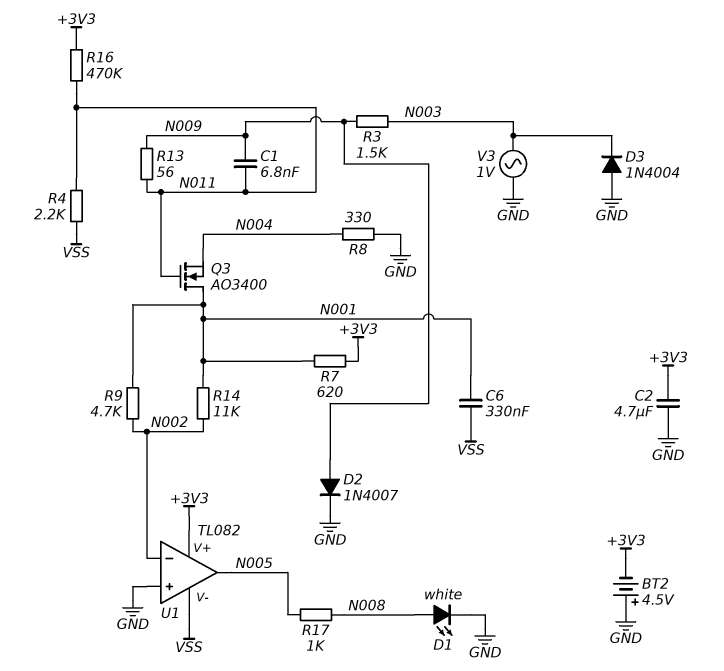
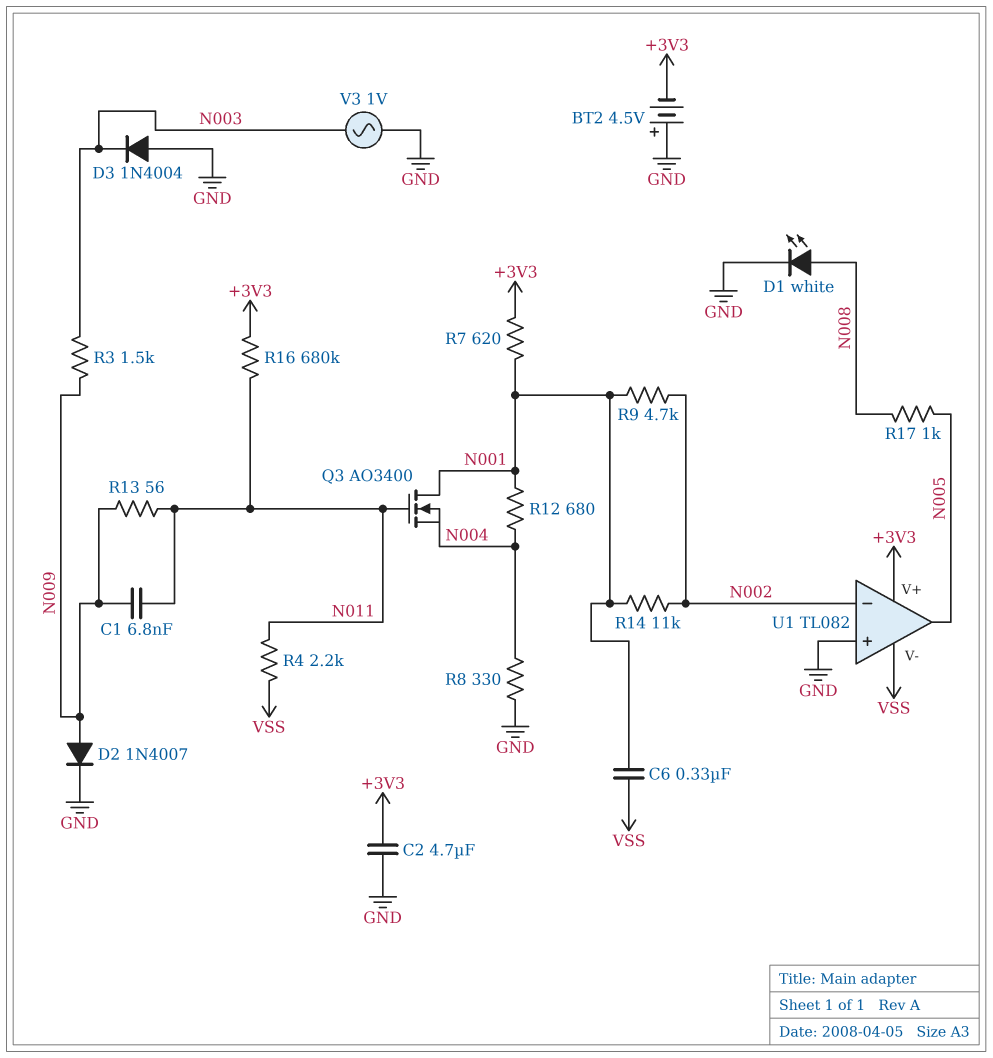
R12: none -> 680 (N001, N004)
R16: 470k (+3V3, N011) -> 680k (+3V3, N011)

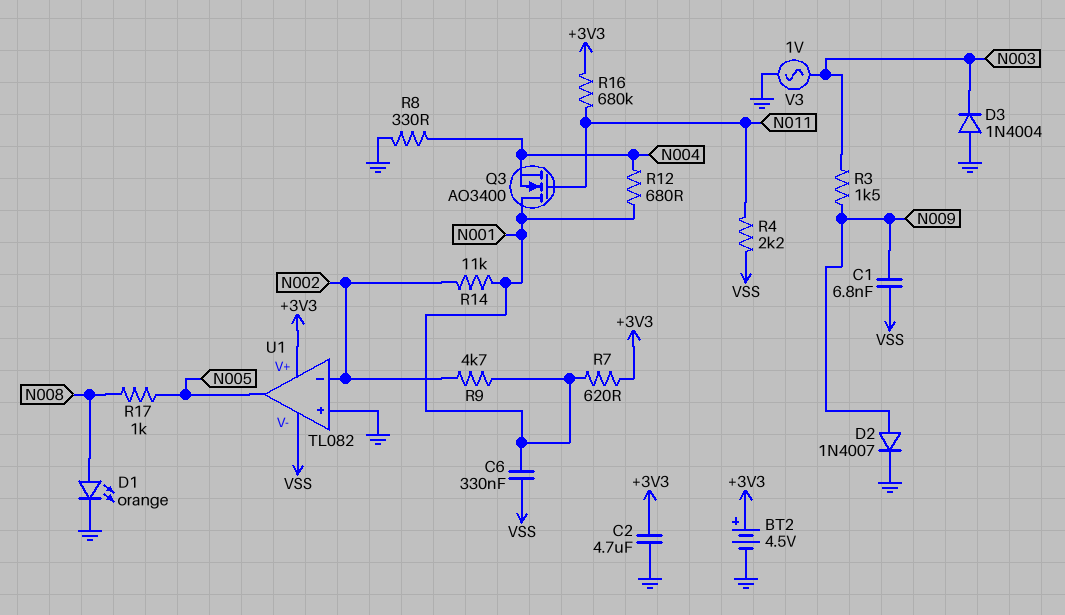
BT2: 4.5V (plus GND, minus +3V3) -> 4.5V (plus +3V3, minus GND)
C1: 6.8nF (N009, N011) -> 6.8nF (N009, VSS)
D1: LED white (A N008, K GND) -> LED orange (A N008, K GND)
R13: 56 (N009, N011) -> none

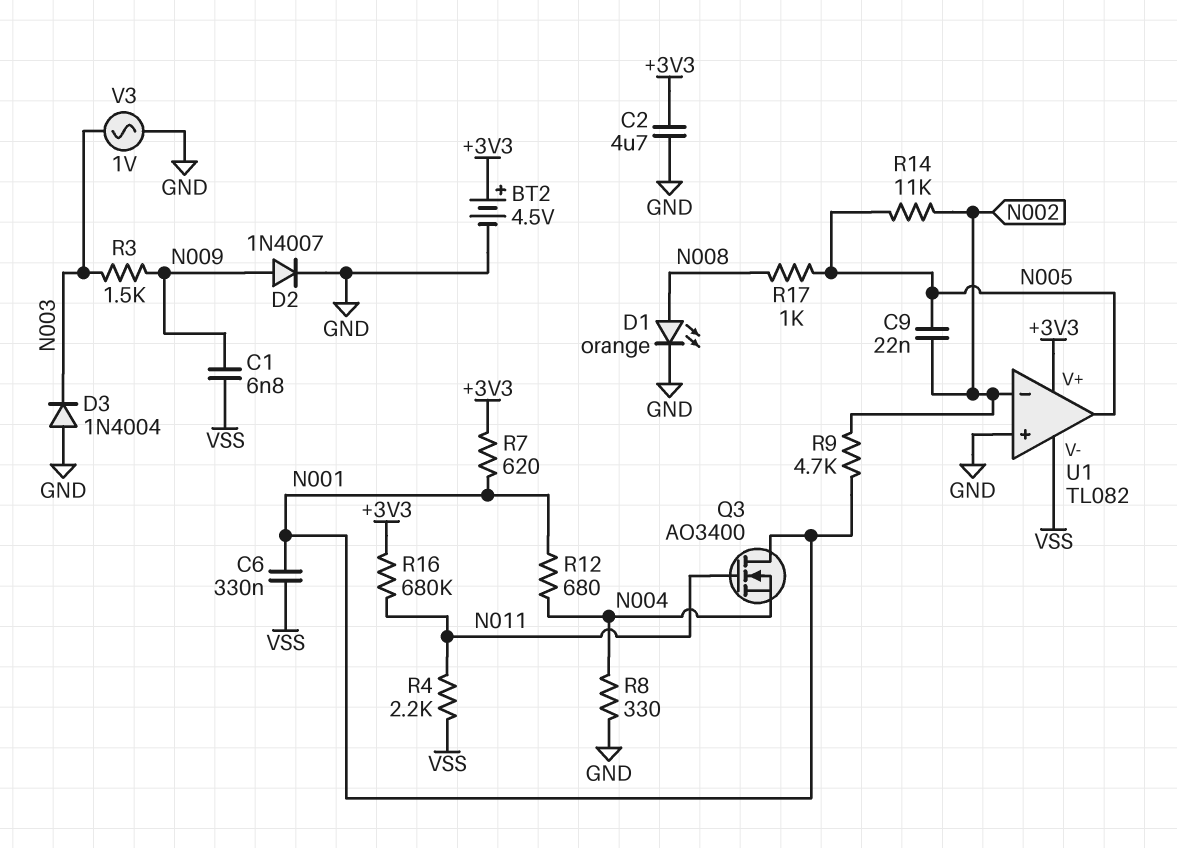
C9: none -> 22nF (N002, N005)
R14: 11k (N001, N002) -> 11k (N002, N005)

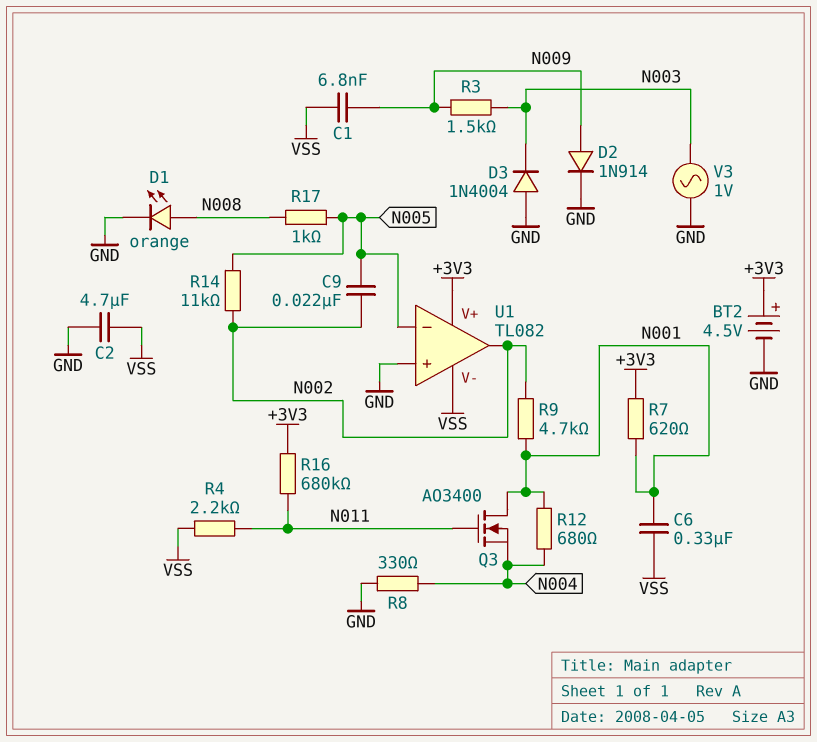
C2: 4.7uF (+3V3, GND) -> 4.7uF (GND, VSS)
D2: diode 1N4007 (A N009, K GND) -> diode 1N914 (A N009, K GND)
U1 pin in-: N002 -> N005
U1 pin out: N005 -> N002

